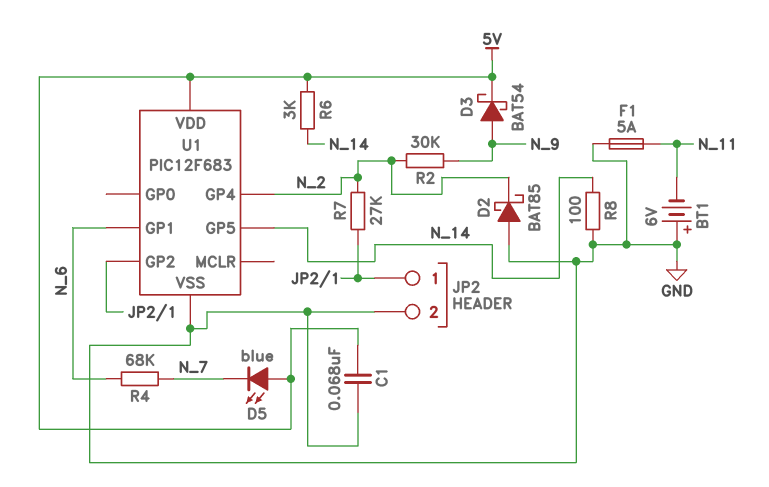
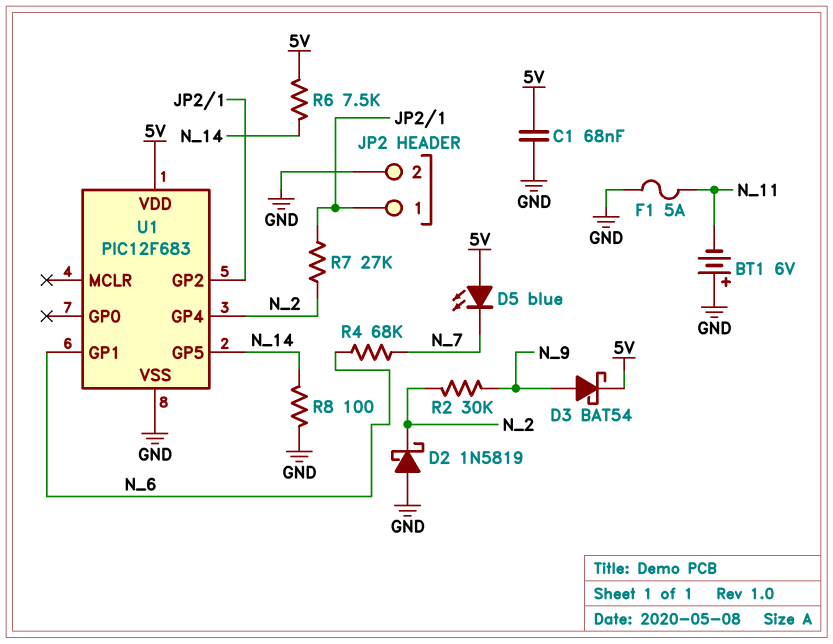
D2: schottky BAT85 (A GND, K N_2) -> schottky 1N5819 (A GND, K N_2)
R6: 3k (5V, N_14) -> 7.5k (5V, N_14)

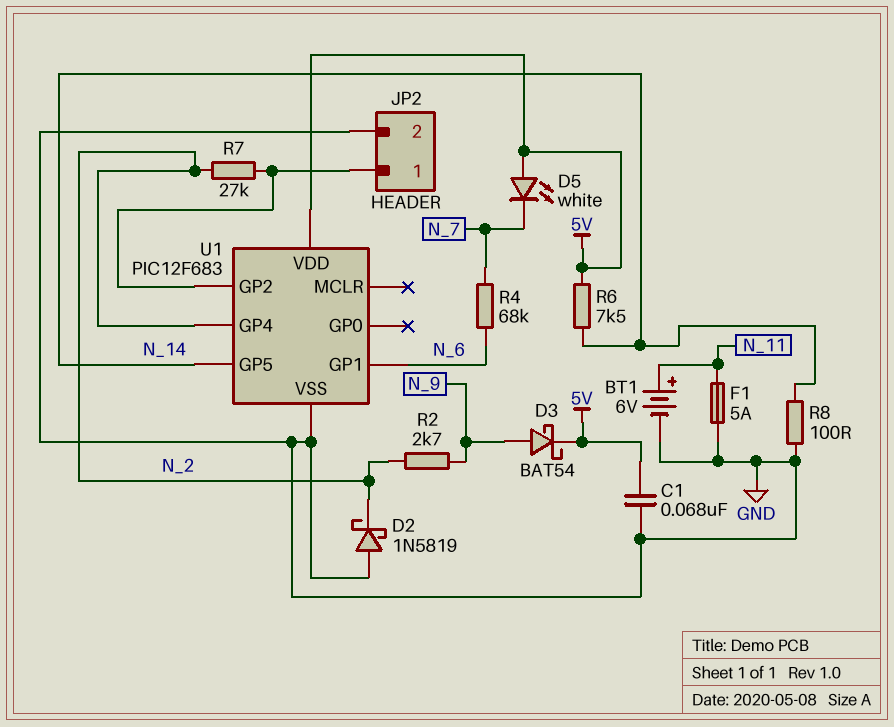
BT1: 6V (plus GND, minus N_11) -> 6V (plus N_11, minus GND)
D5: LED blue (A 5V, K N_7) -> LED white (A 5V, K N_7)
R2: 30k (N_2, N_9) -> 2.7k (N_2, N_9)

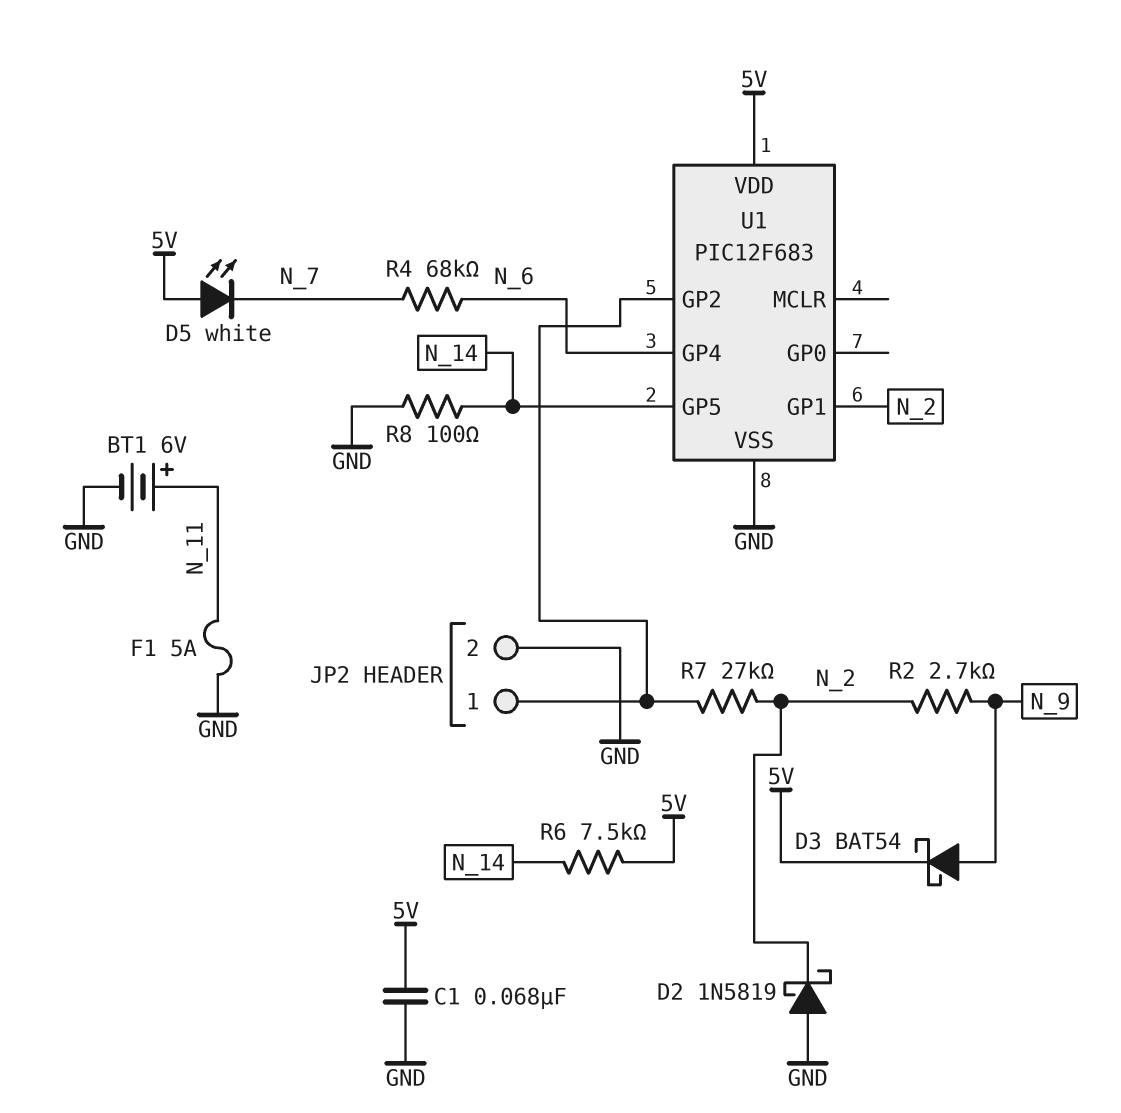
U1 pin GP1: N_6 -> N_2
U1 pin GP4: N_2 -> N_6

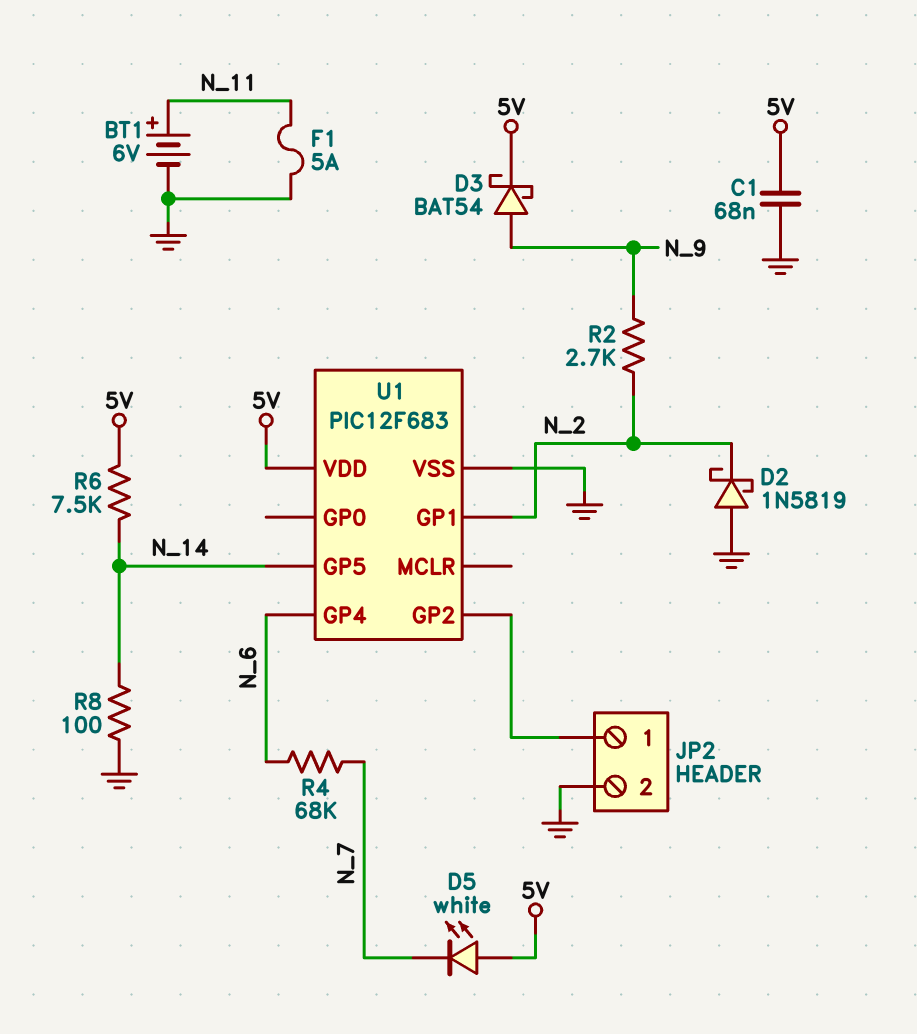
R7: 27k (JP2/1, N_2) -> none

